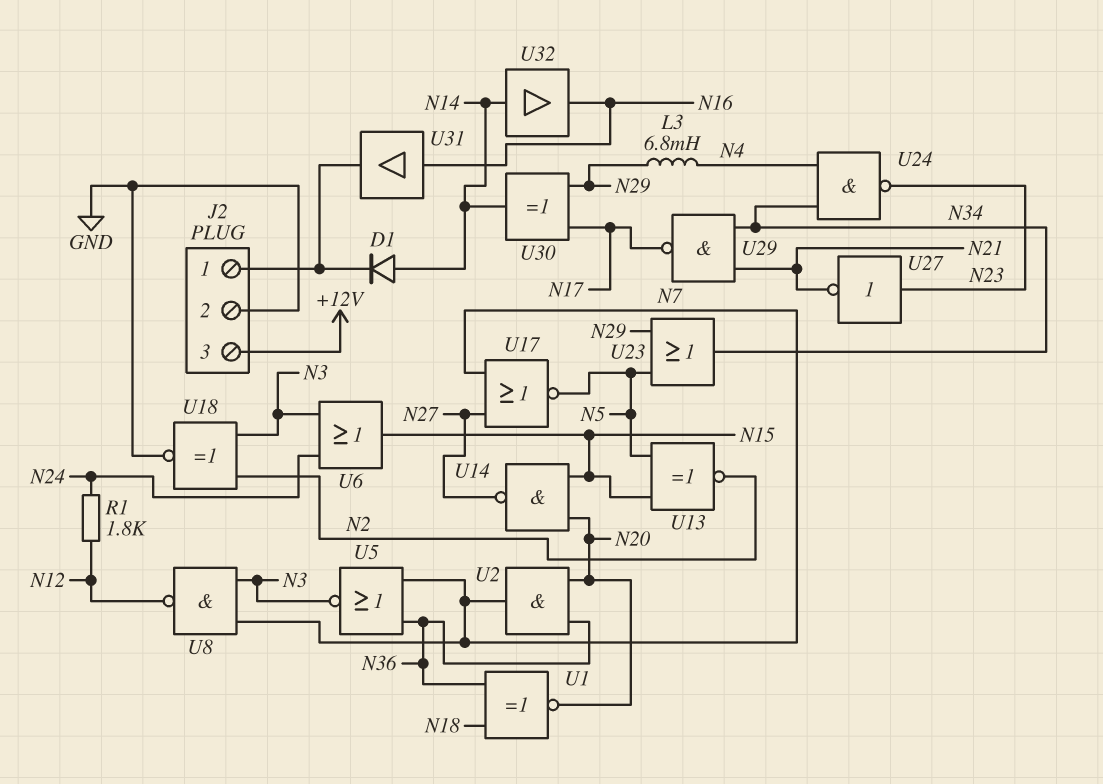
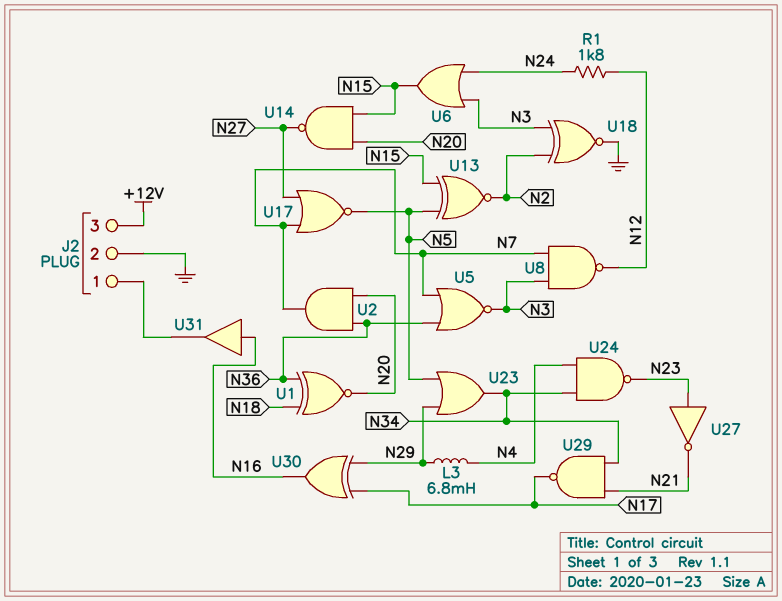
D1: diode (A N14, K J2/1) -> none
U30: XOR (in N17, in N29, out N14) -> XOR (in N17, in N29, out N16)
U32: buffer (in N14, out N16) -> none

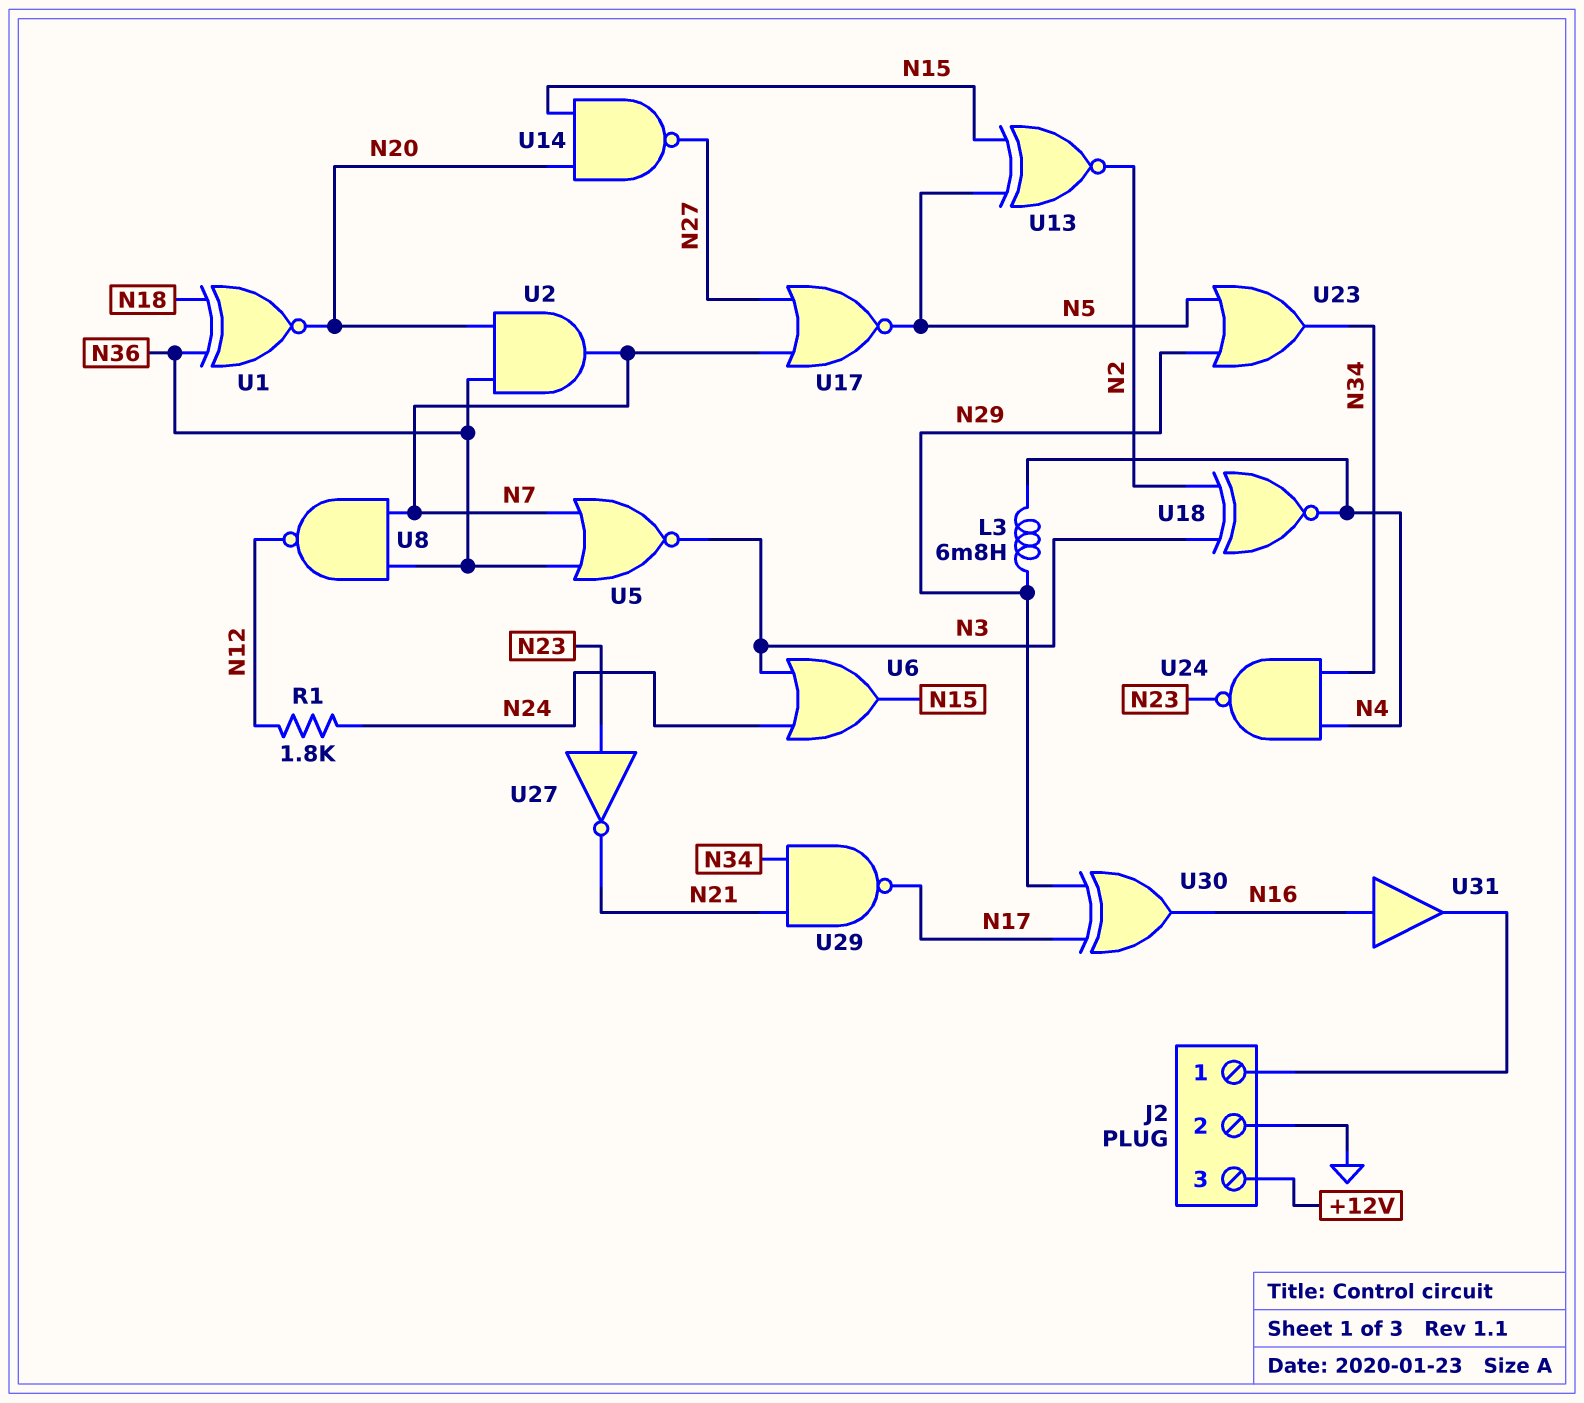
U8: NAND (in N3, in N7, out N12) -> NAND (in N7, in N36, out N12)
U18: XNOR (in N2, in N3, out GND) -> XNOR (in N2, in N3, out N4)

